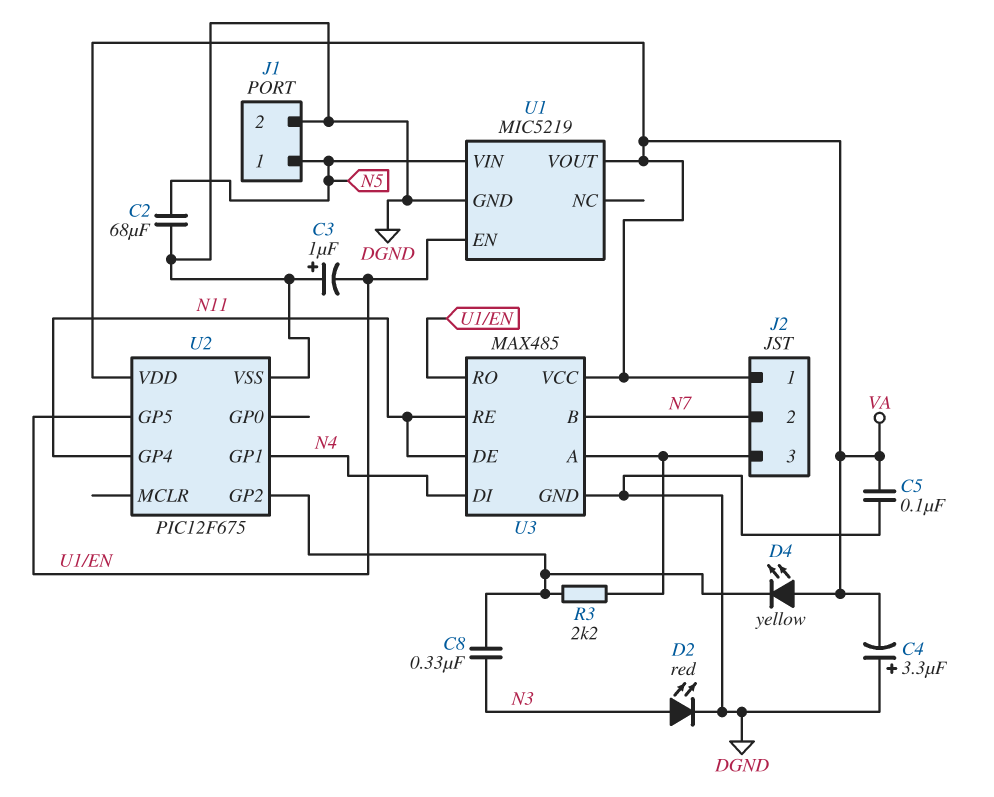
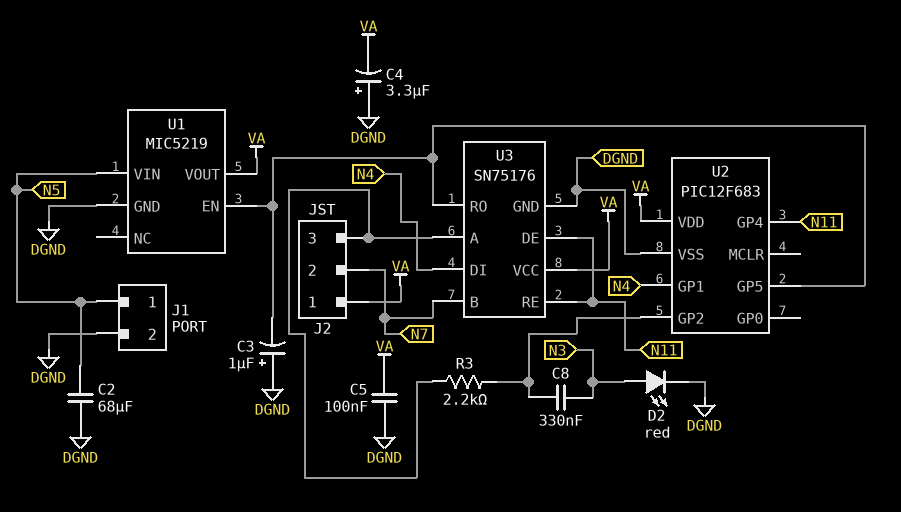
D4: LED yellow (A VA, K U2/GP2) -> none
U2: PIC12F675 -> PIC12F683
U3: MAX485 -> SN75176

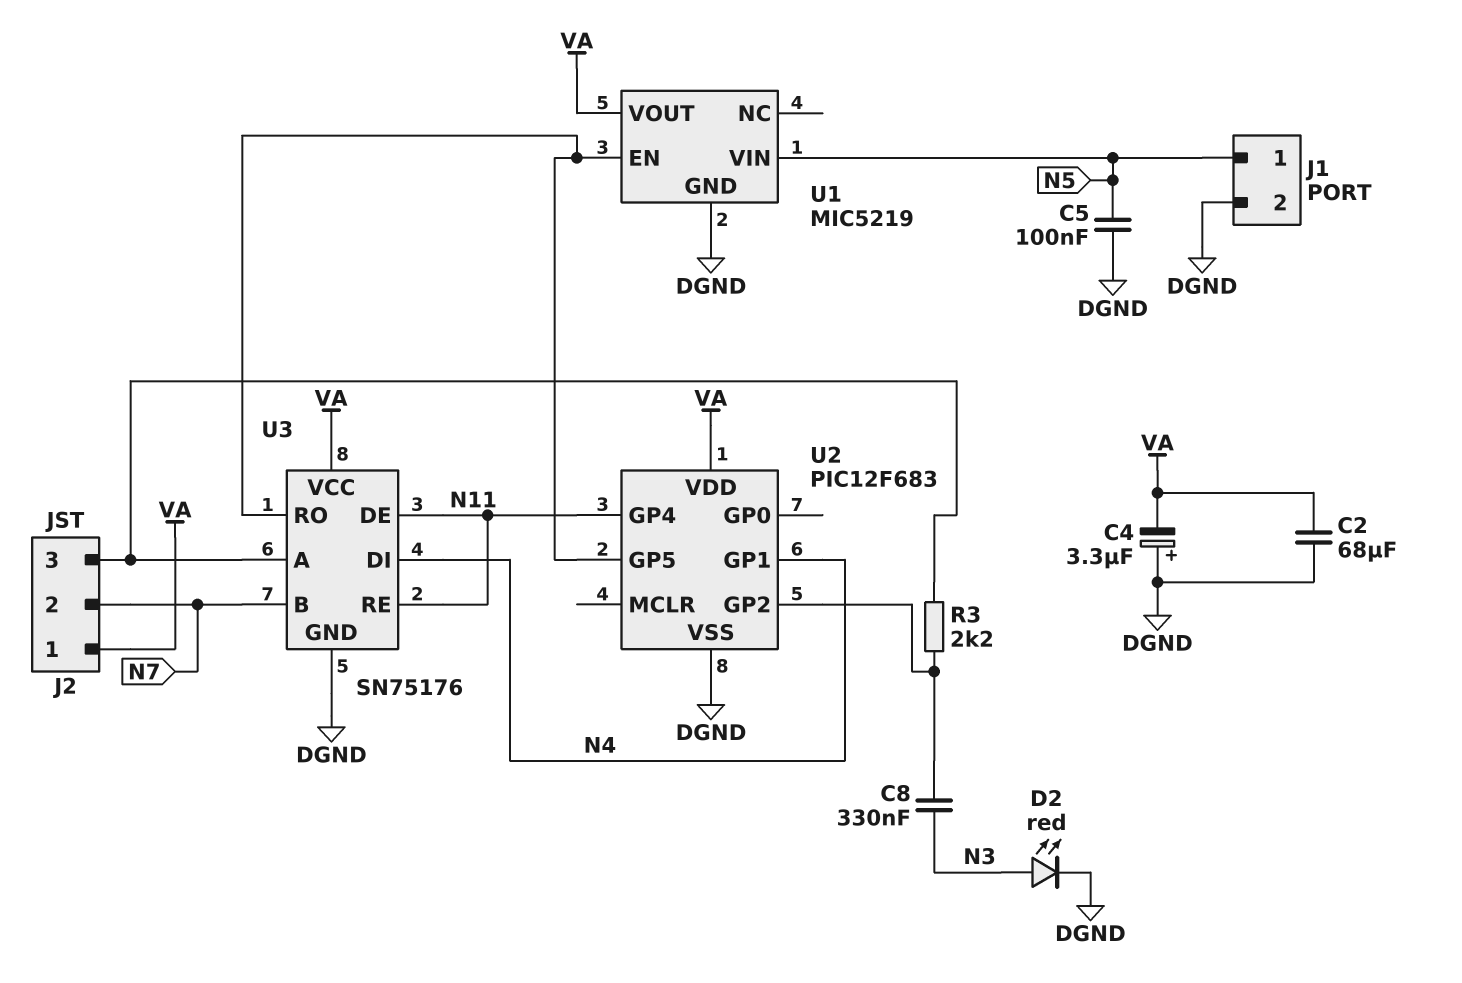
C2: 68uF (DGND, N5) -> 68uF (DGND, VA)
C3: 1uF (plus DGND, minus U1/EN) -> none
C5: 100nF (DGND, VA) -> 100nF (DGND, N5)

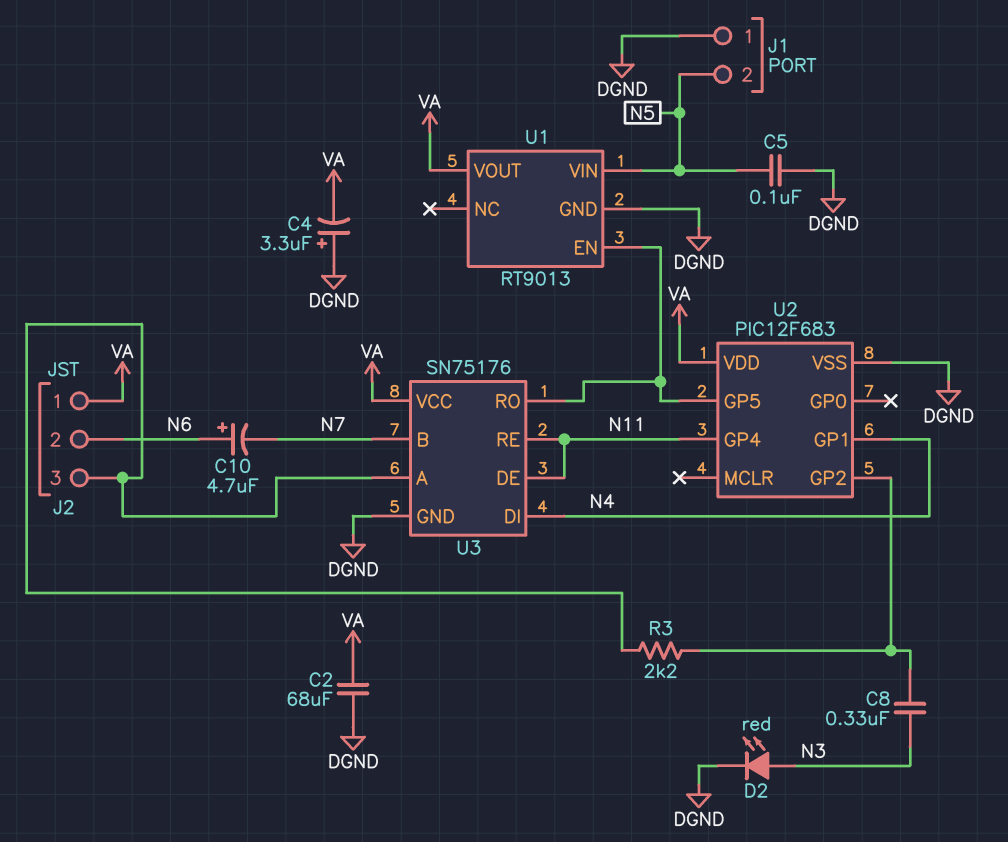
C10: none -> 4.7uF (plus N6, minus N7)
J1 pin 1: N5 -> DGND
J1 pin 2: DGND -> N5
J2 pin 2: N7 -> N6
U1: MIC5219 -> RT9013

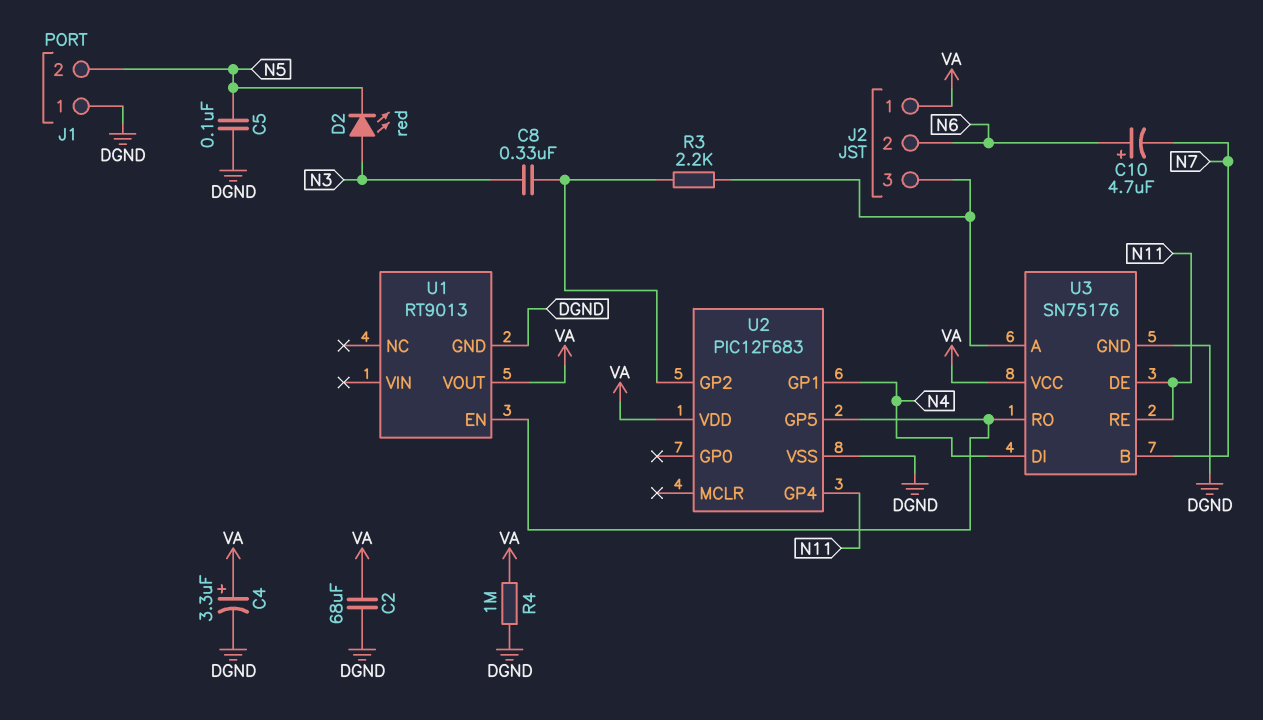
C4: 3.3uF (plus DGND, minus VA) -> 3.3uF (plus VA, minus DGND)
D2: LED red (A N3, K DGND) -> LED red (A N3, K N5)
R4: none -> 1M (DGND, VA)
U1 pin VIN: N5 -> none

